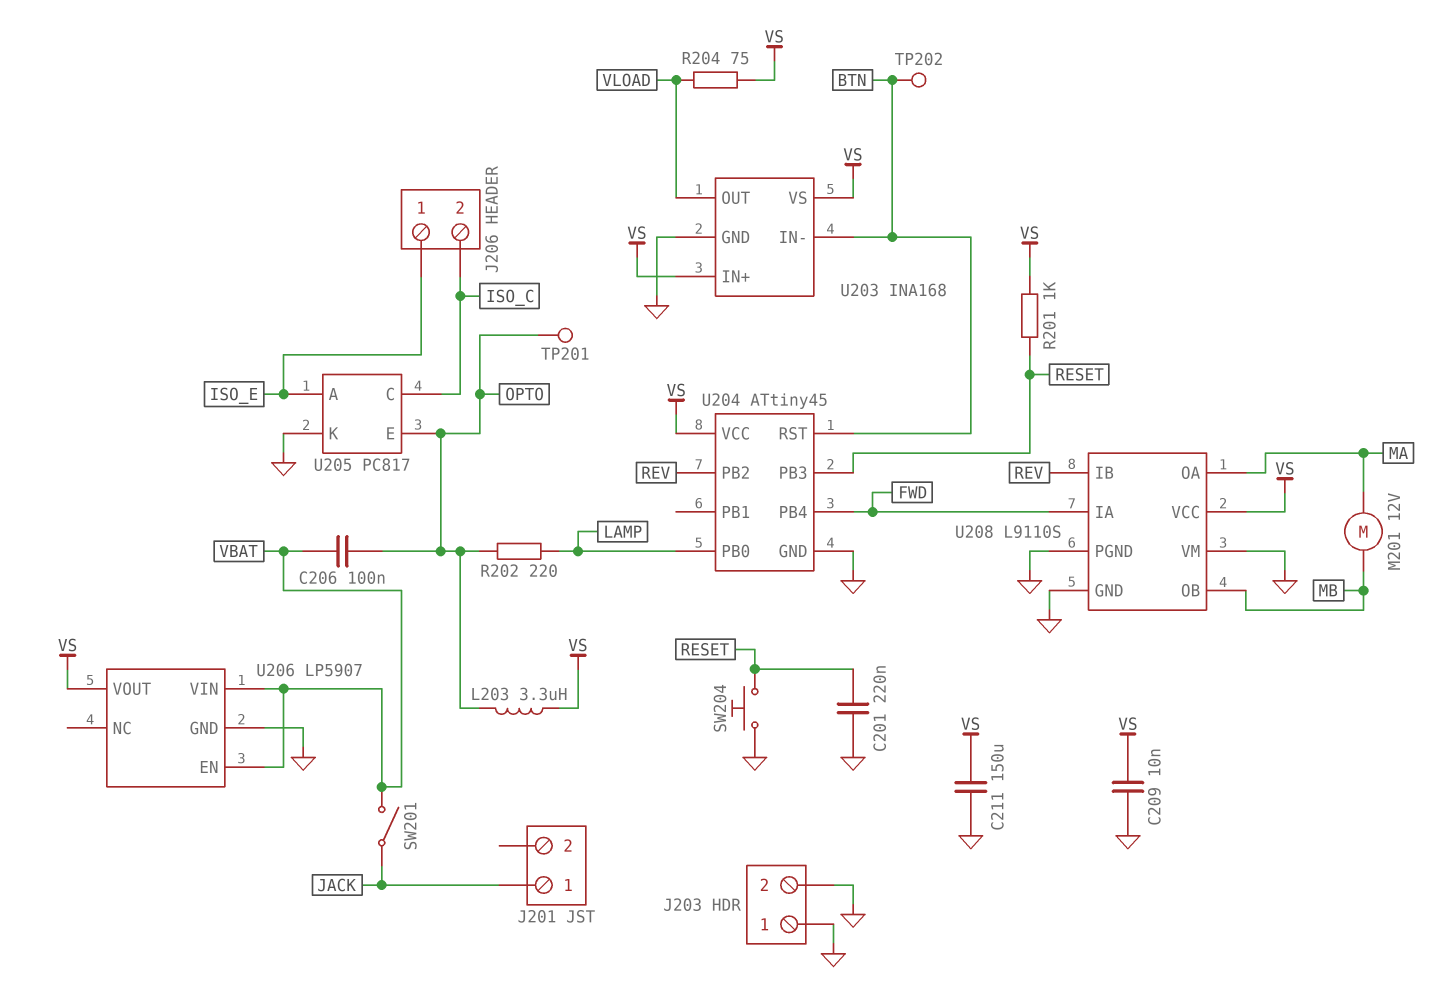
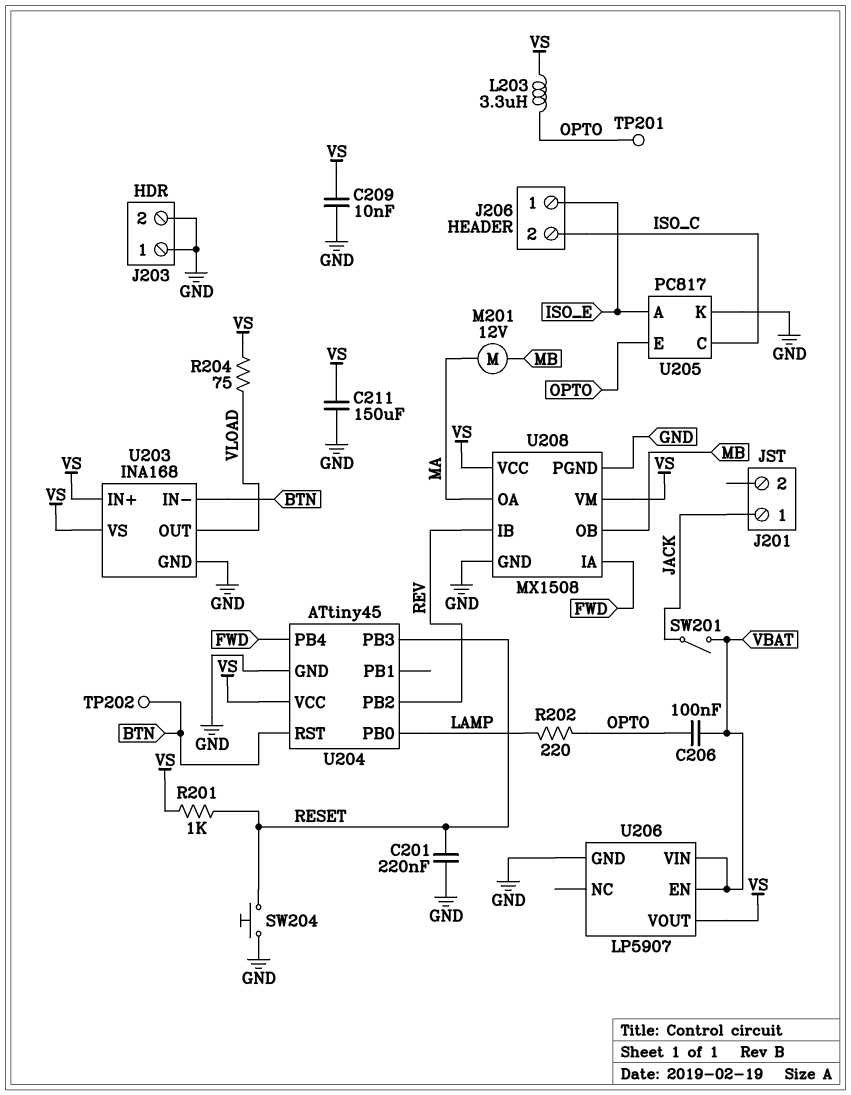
U208: L9110S -> MX1508
U208 pin VM: GND -> VS

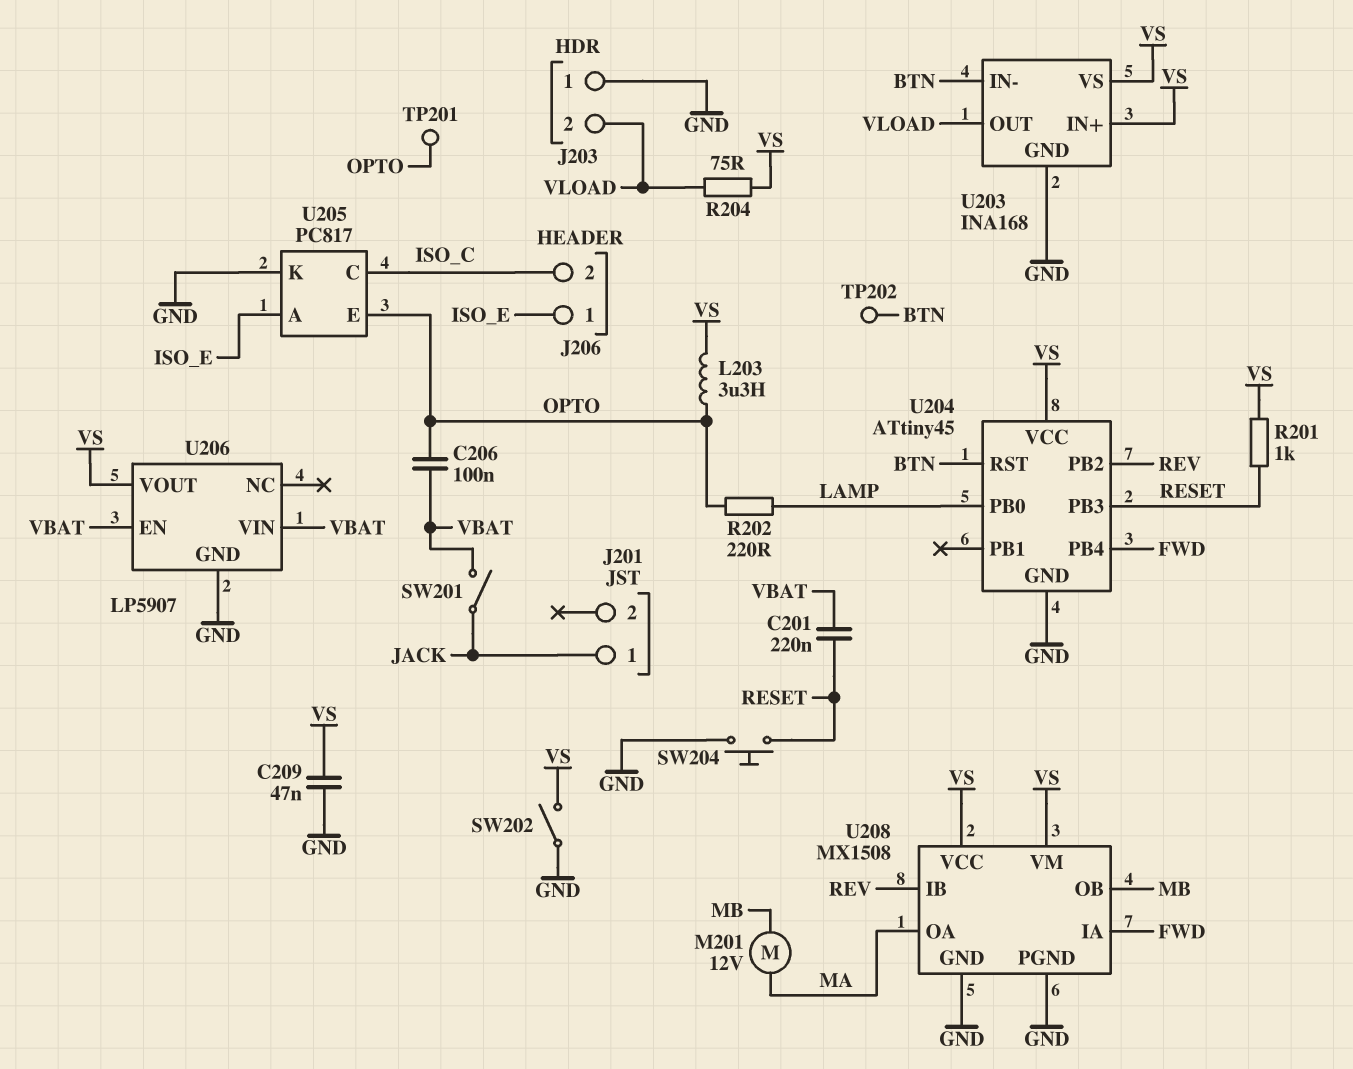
C201: 220nF (GND, RESET) -> 220nF (RESET, VBAT)
C209: 10nF (GND, VS) -> 47nF (GND, VS)
C211: 150uF (GND, VS) -> none
J203 pin 2: GND -> VLOAD
SW202: none -> switch (GND, VS)

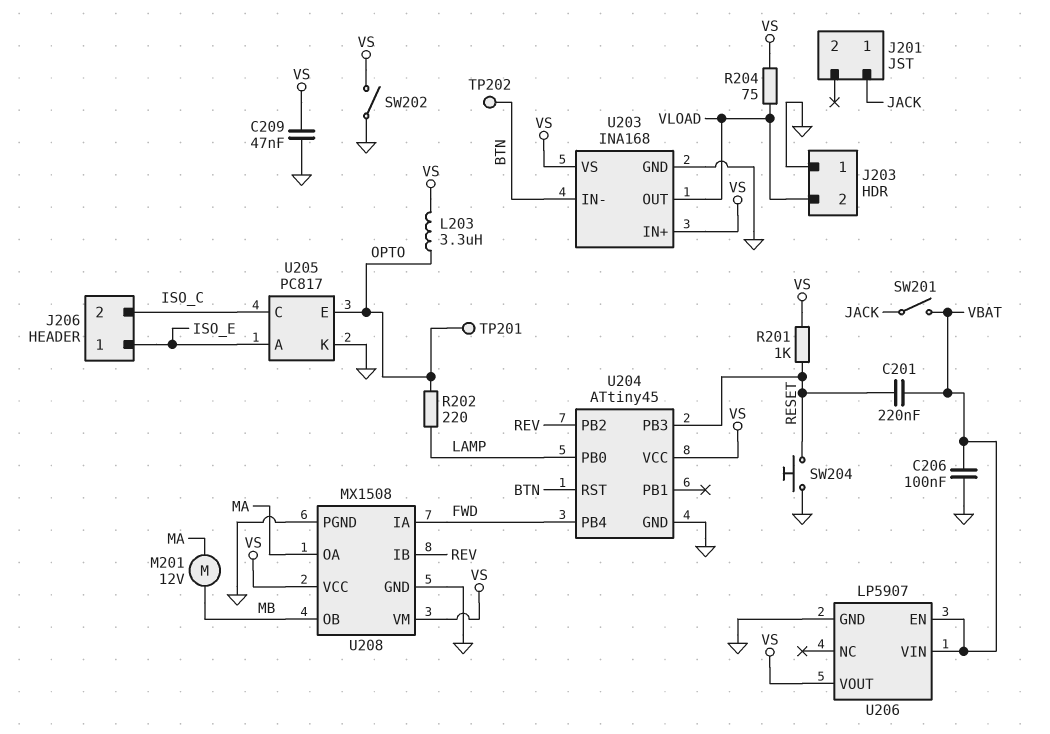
C206: 100nF (OPTO, VBAT) -> 100nF (GND, VBAT)

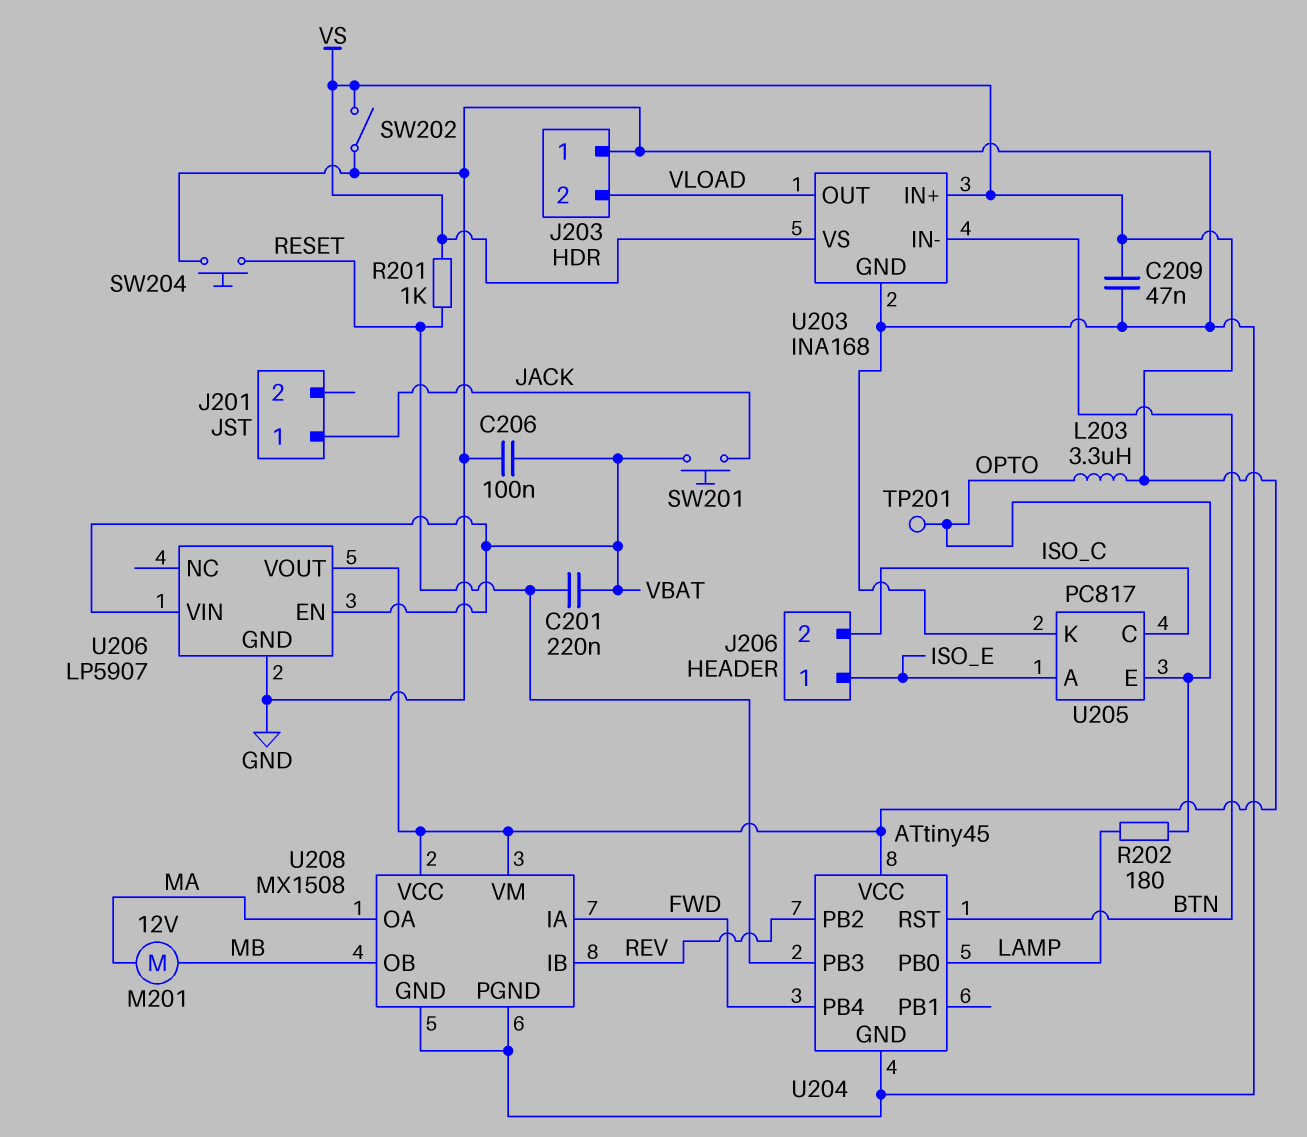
R202: 220 (LAMP, OPTO) -> 180 (LAMP, OPTO)
R204: 75 (VLOAD, VS) -> none
SW201: switch (JACK, VBAT) -> button (JACK, VBAT)
TP202: test point (BTN) -> none

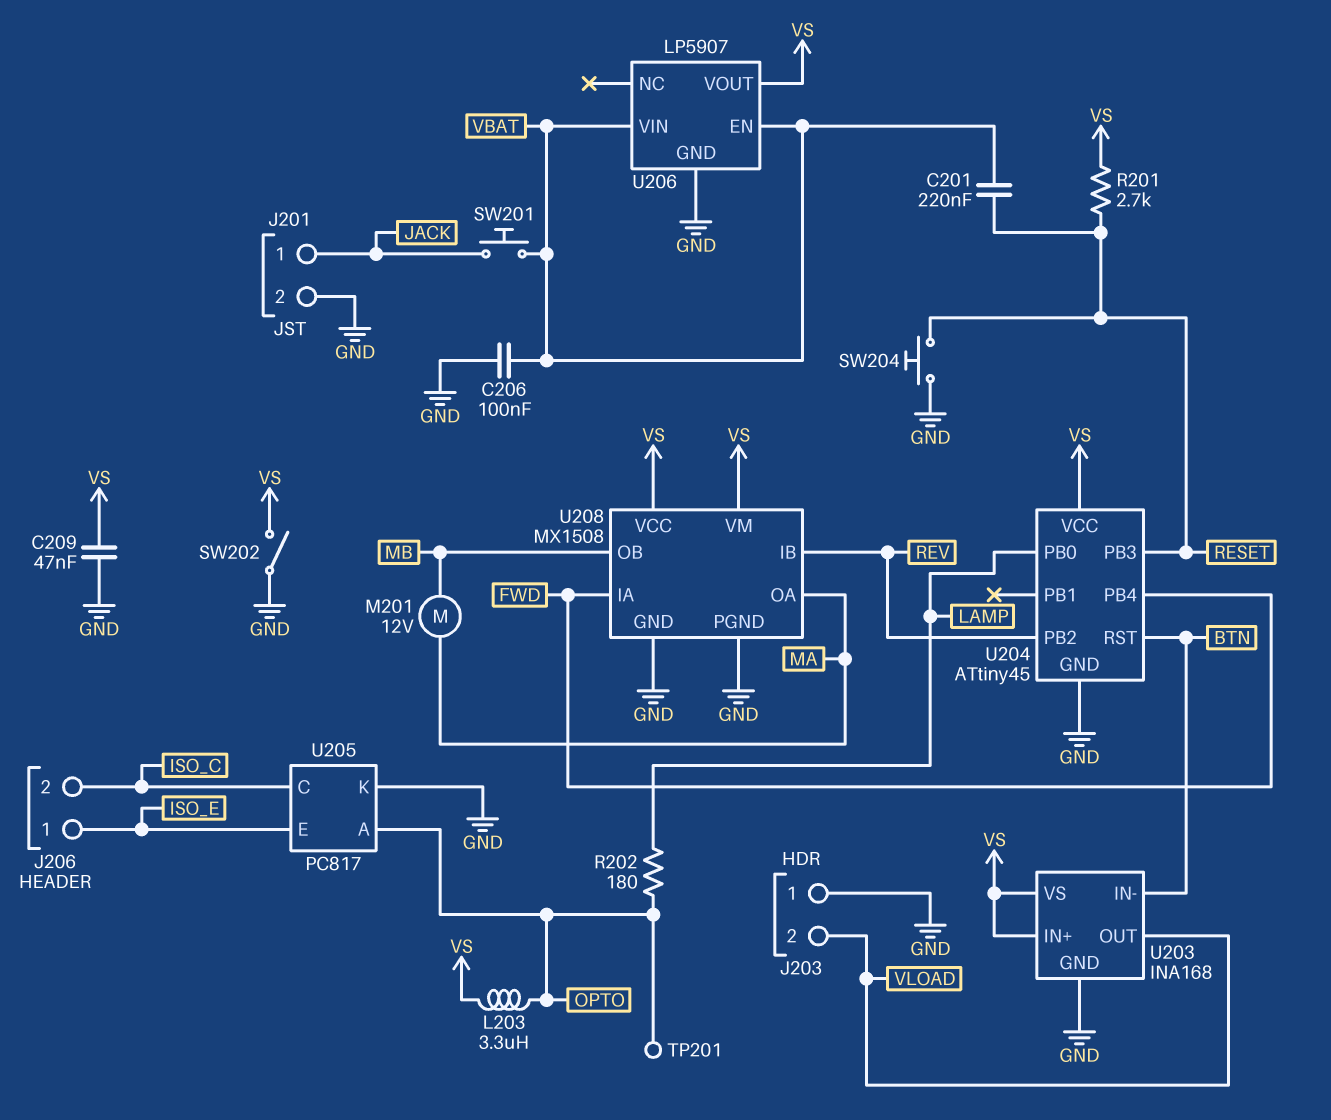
J201 pin 2: none -> GND
R201: 1k (RESET, VS) -> 2.7k (RESET, VS)
U205 pin A: ISO_E -> OPTO
U205 pin E: OPTO -> ISO_E

